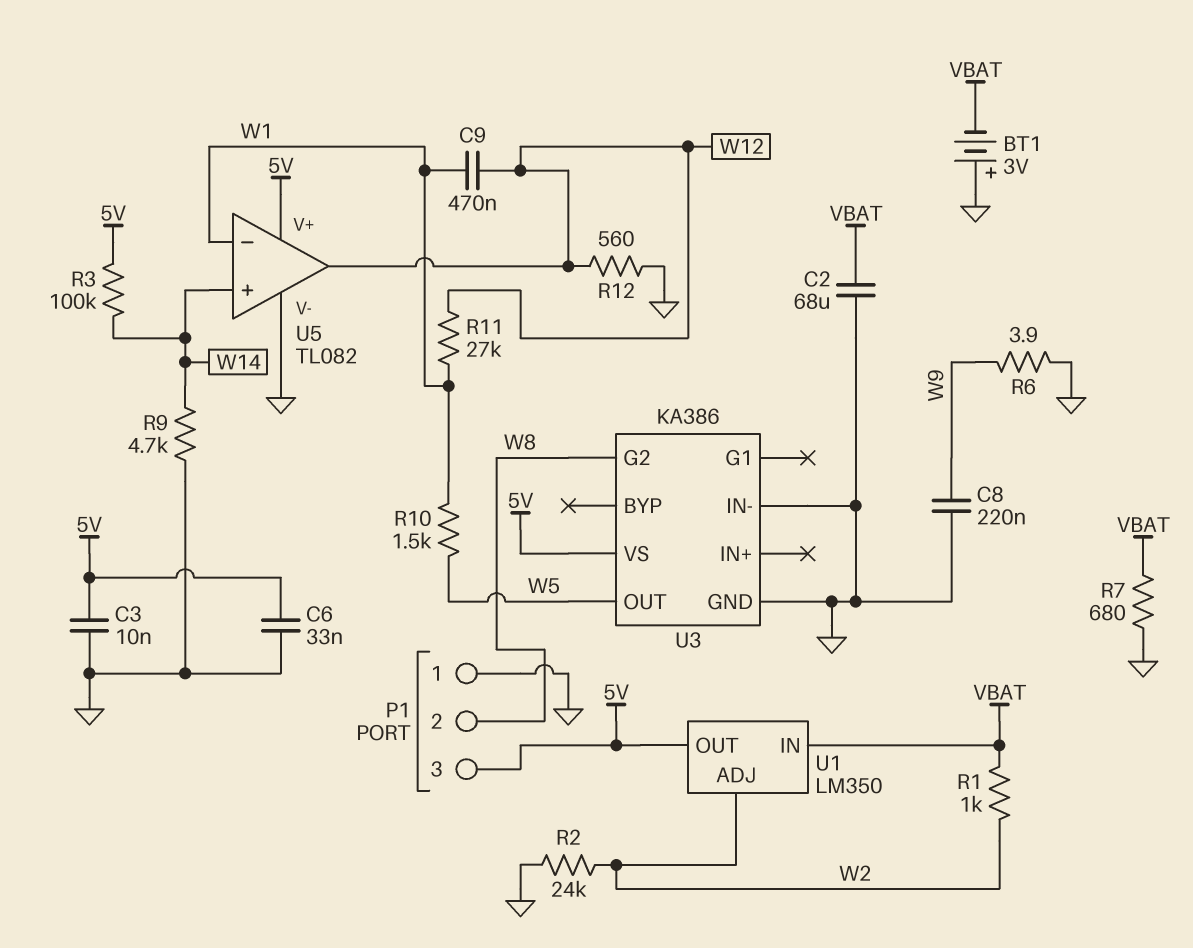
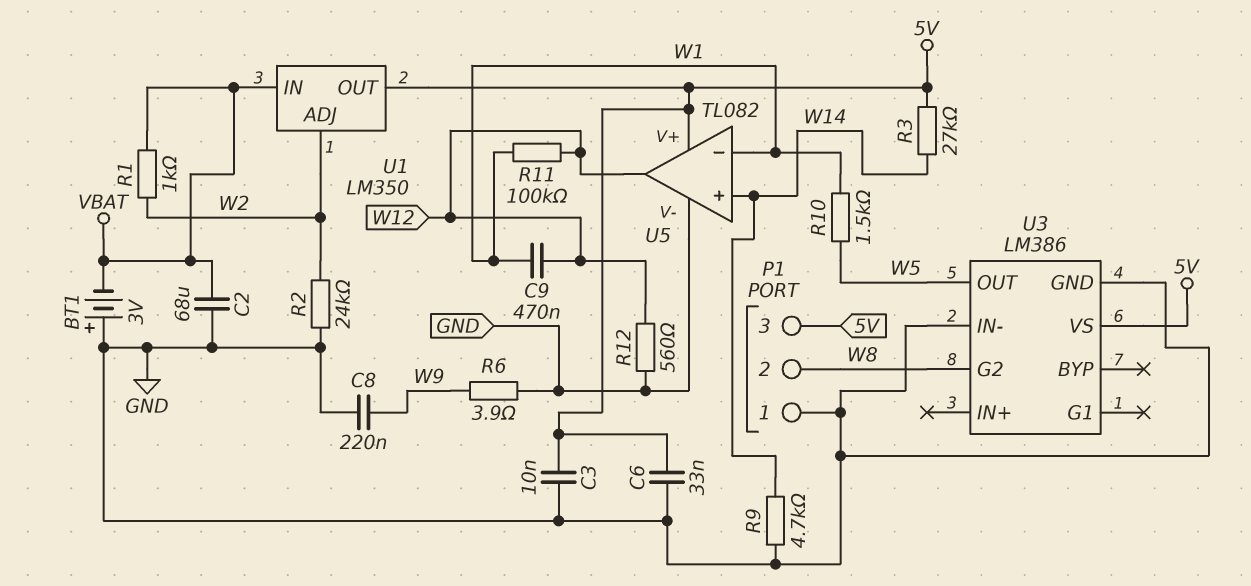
R3: 100k (5V, W14) -> 27k (5V, W14)
R7: 680 (GND, VBAT) -> none
R11: 27k (W1, W12) -> 100k (W1, W12)
U3: KA386 -> LM386

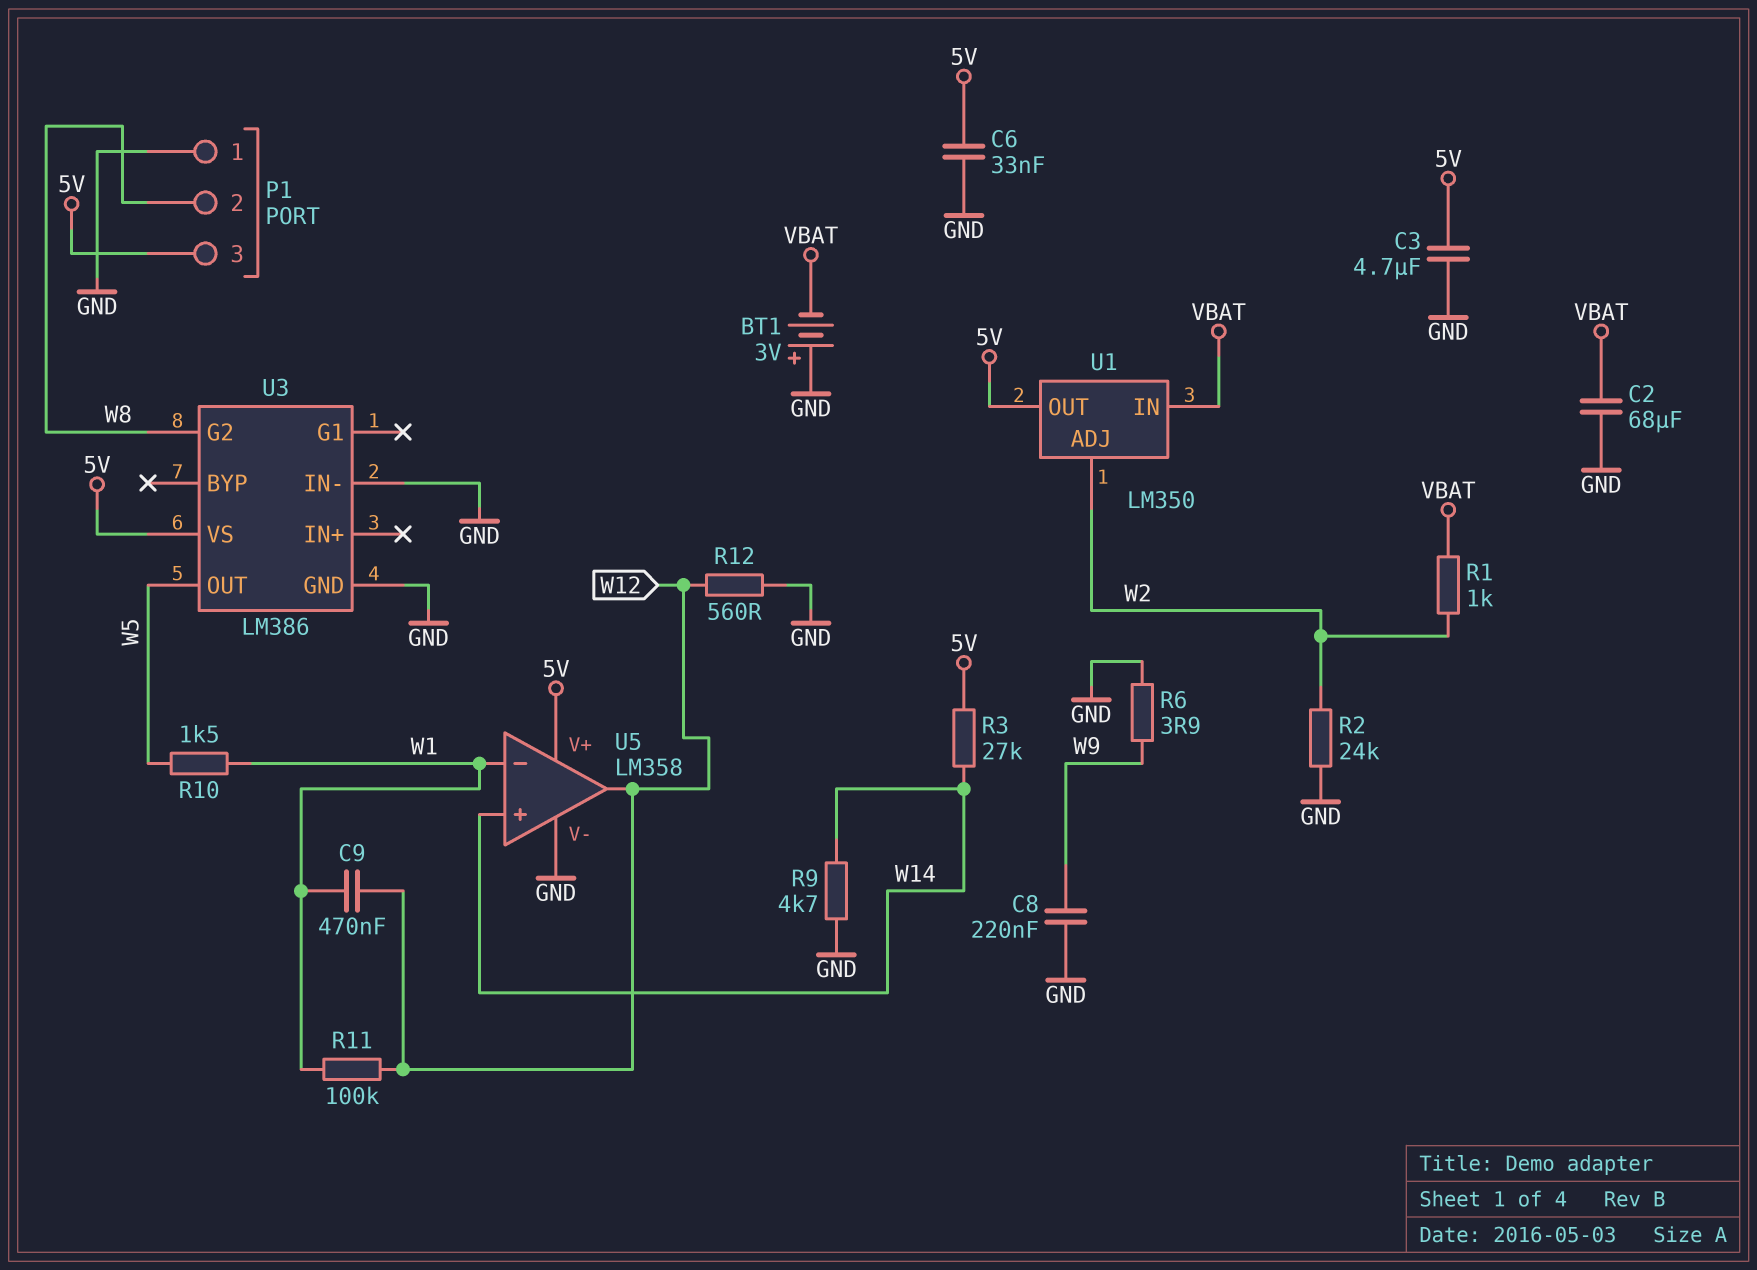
C3: 10nF (5V, GND) -> 4.7uF (5V, GND)
U5: TL082 -> LM358

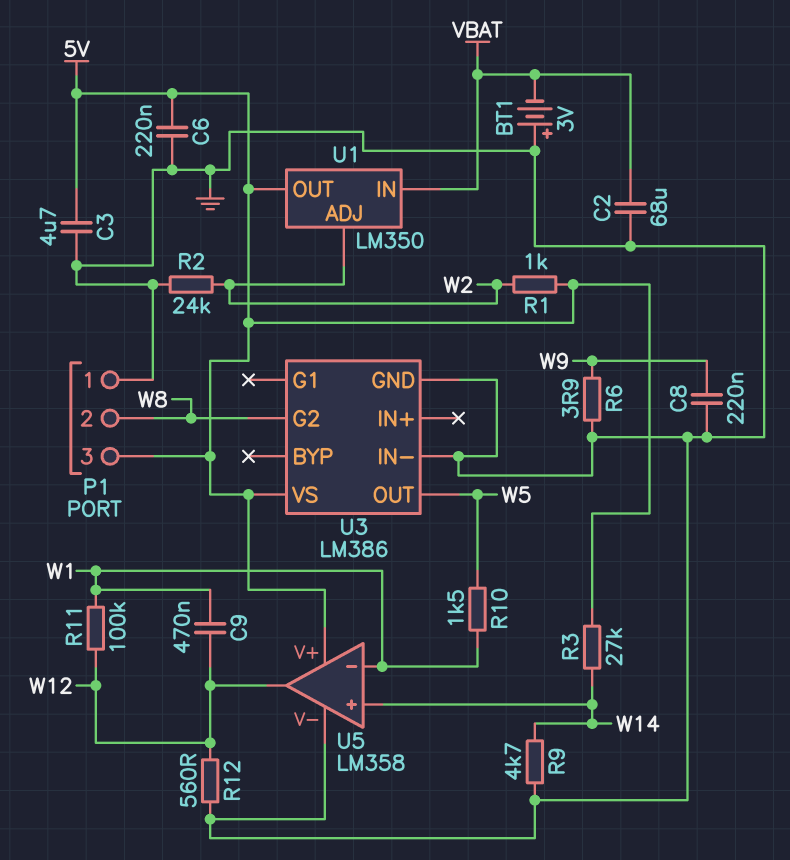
C6: 33nF (5V, GND) -> 220nF (5V, GND)
R1: 1k (VBAT, W2) -> 1k (5V, W2)

